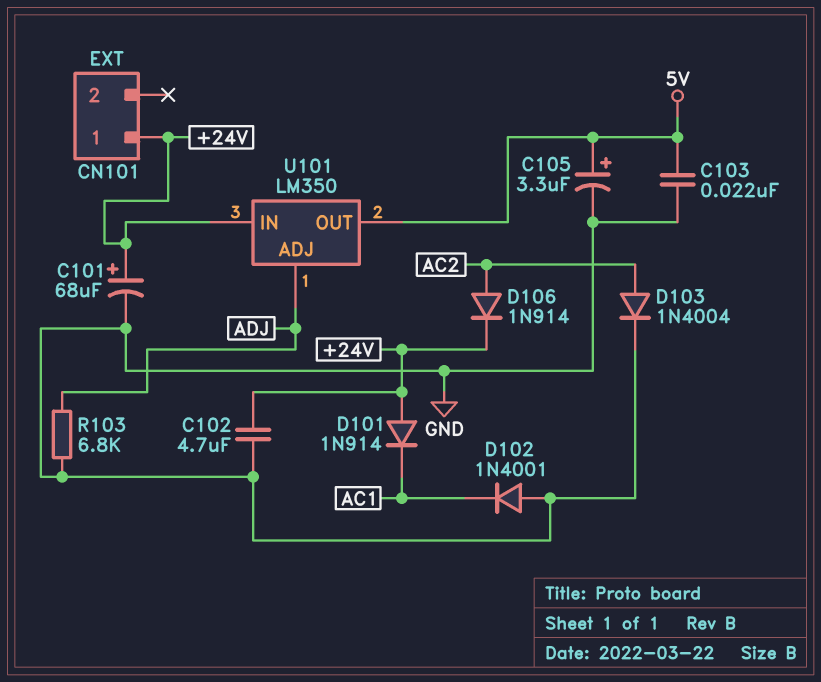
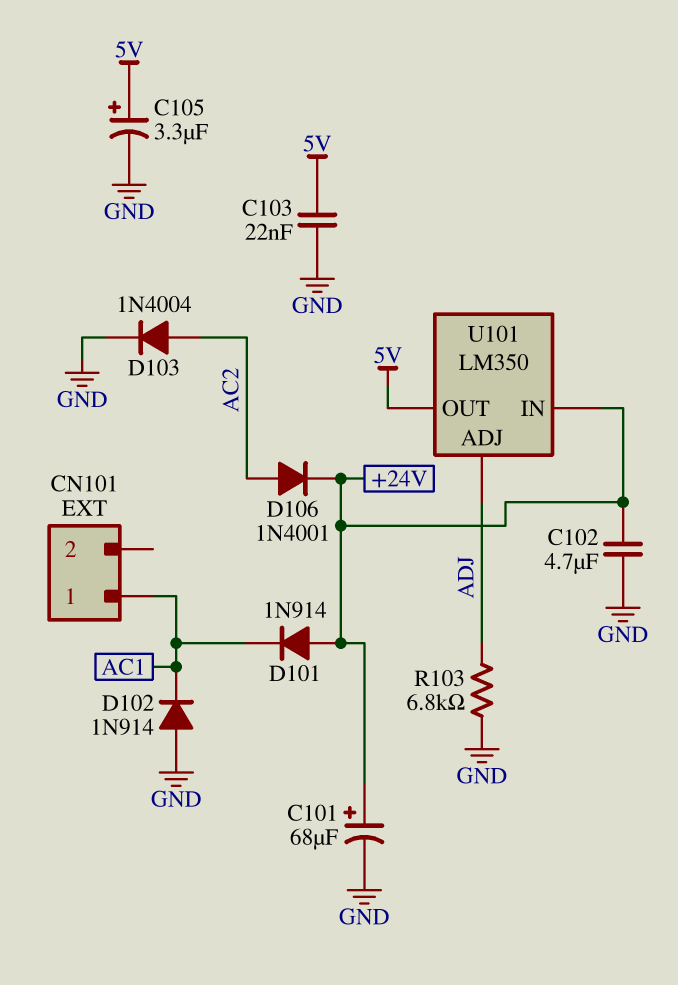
CN101 pin 1: +24V -> AC1
D102: diode 1N4001 (A GND, K AC1) -> diode 1N914 (A GND, K AC1)
D106: diode 1N914 (A AC2, K +24V) -> diode 1N4001 (A AC2, K +24V)

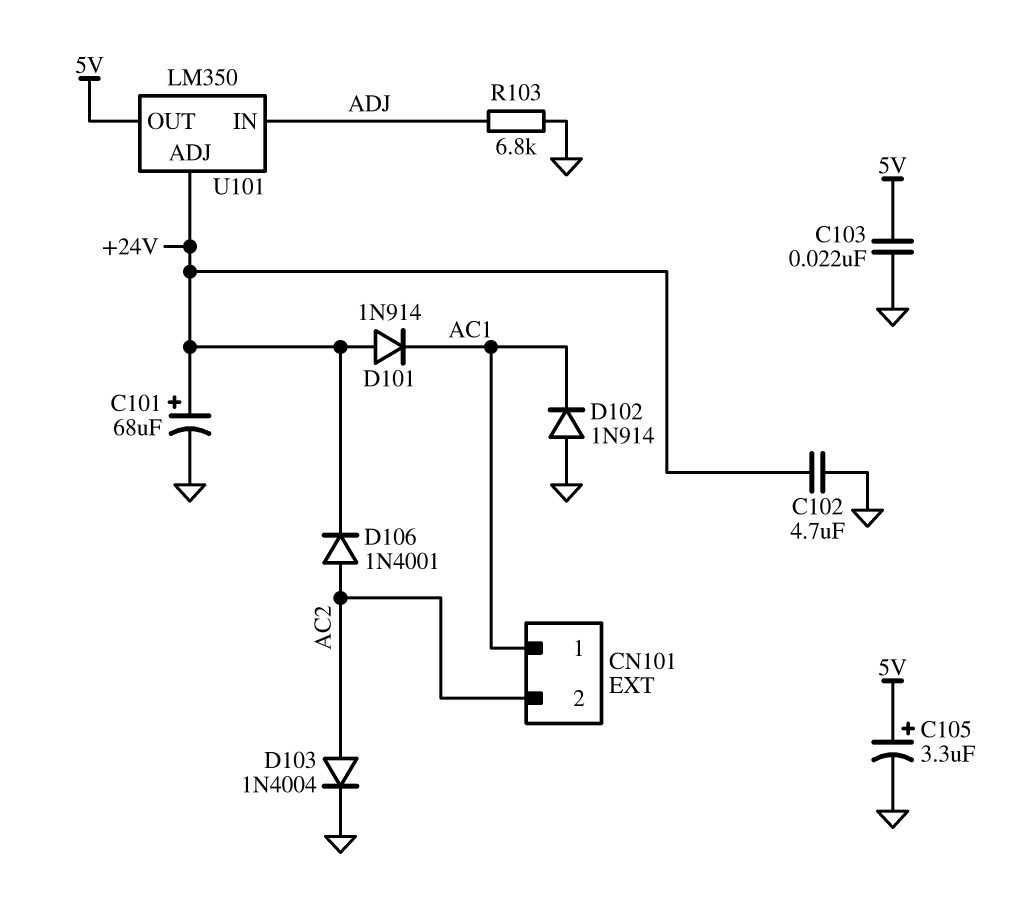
CN101 pin 2: none -> AC2
U101 pin ADJ: ADJ -> +24V
U101 pin IN: +24V -> ADJ

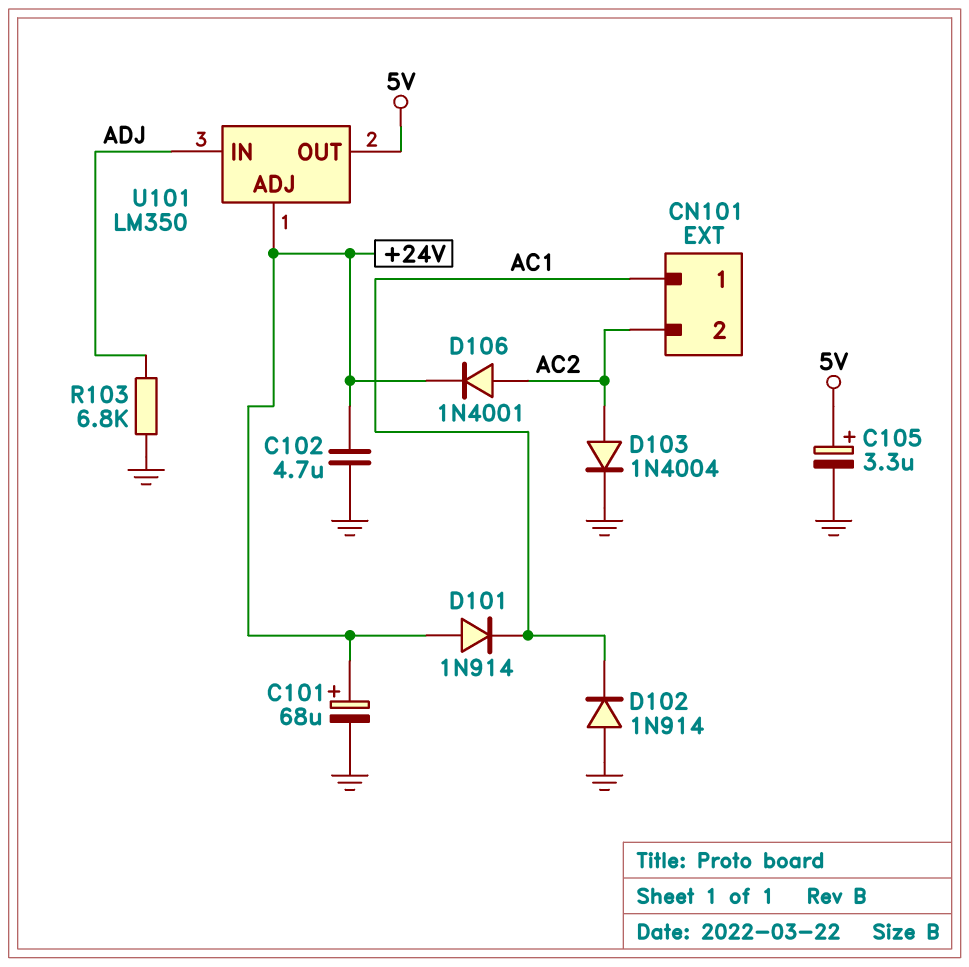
C103: 22nF (5V, GND) -> none

